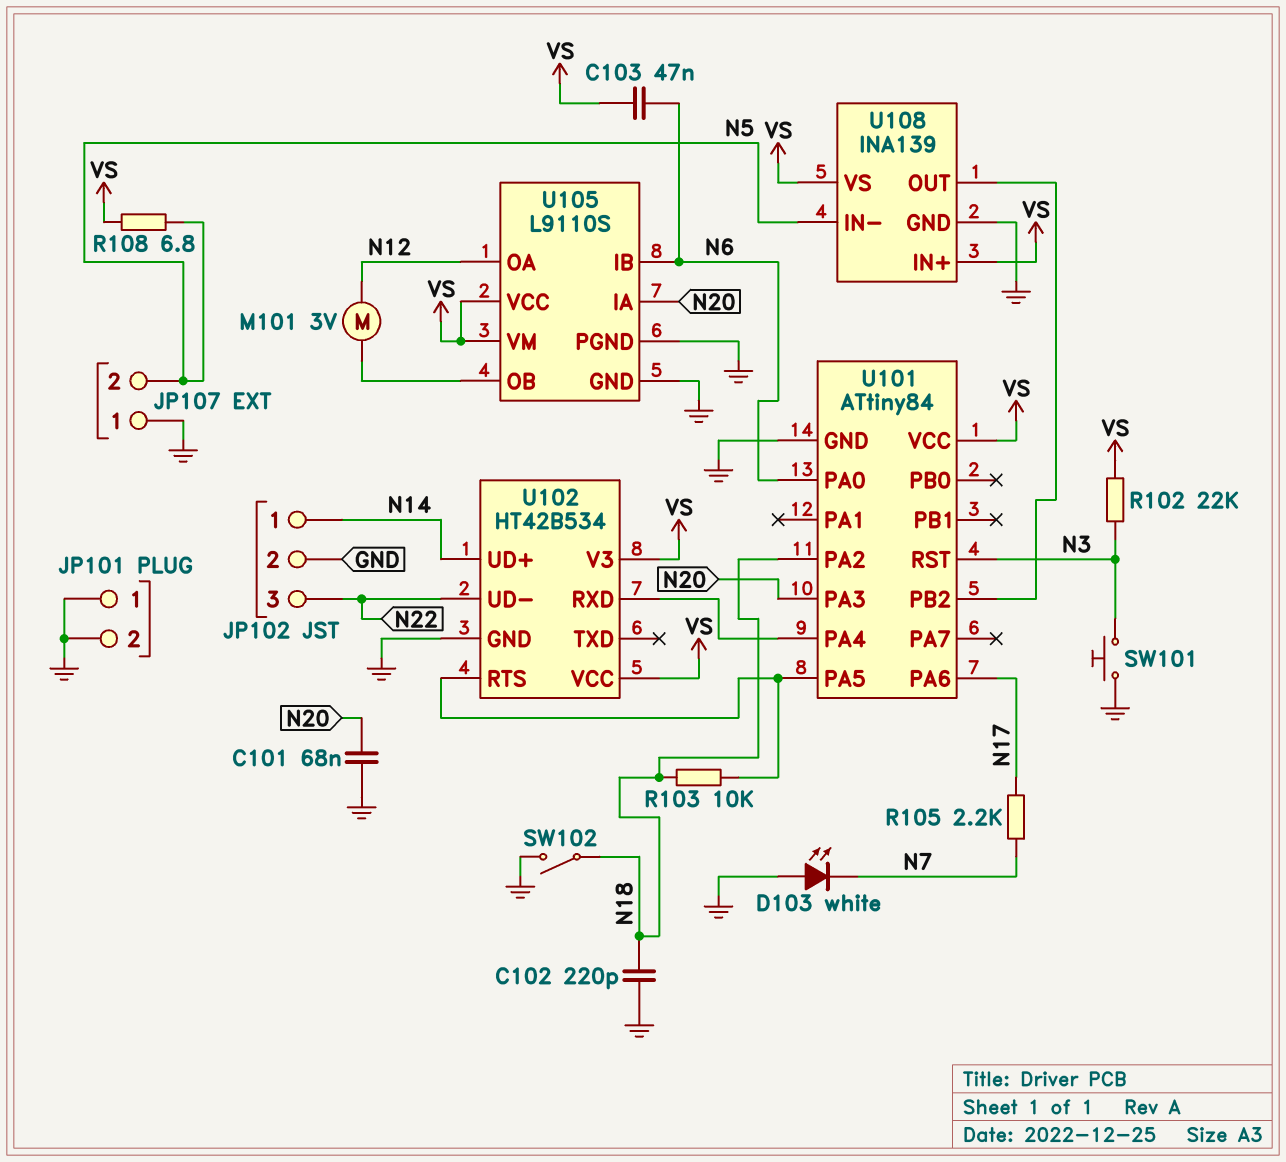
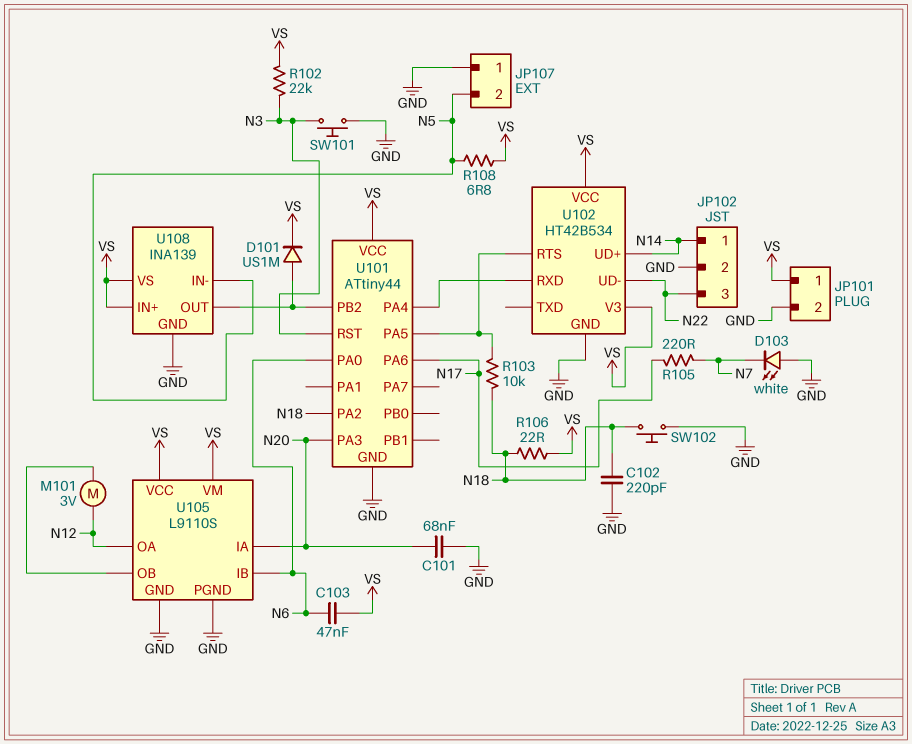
D101: none -> diode US1M (A U101/PB2, K VS)
JP101 pin 1: GND -> VS
R105: 2.2k (N7, N17) -> 220 (N7, N17)
R106: none -> 22 (N18, VS)
SW102: switch (GND, N18) -> button (GND, N18)
U101: ATtiny84 -> ATtiny44

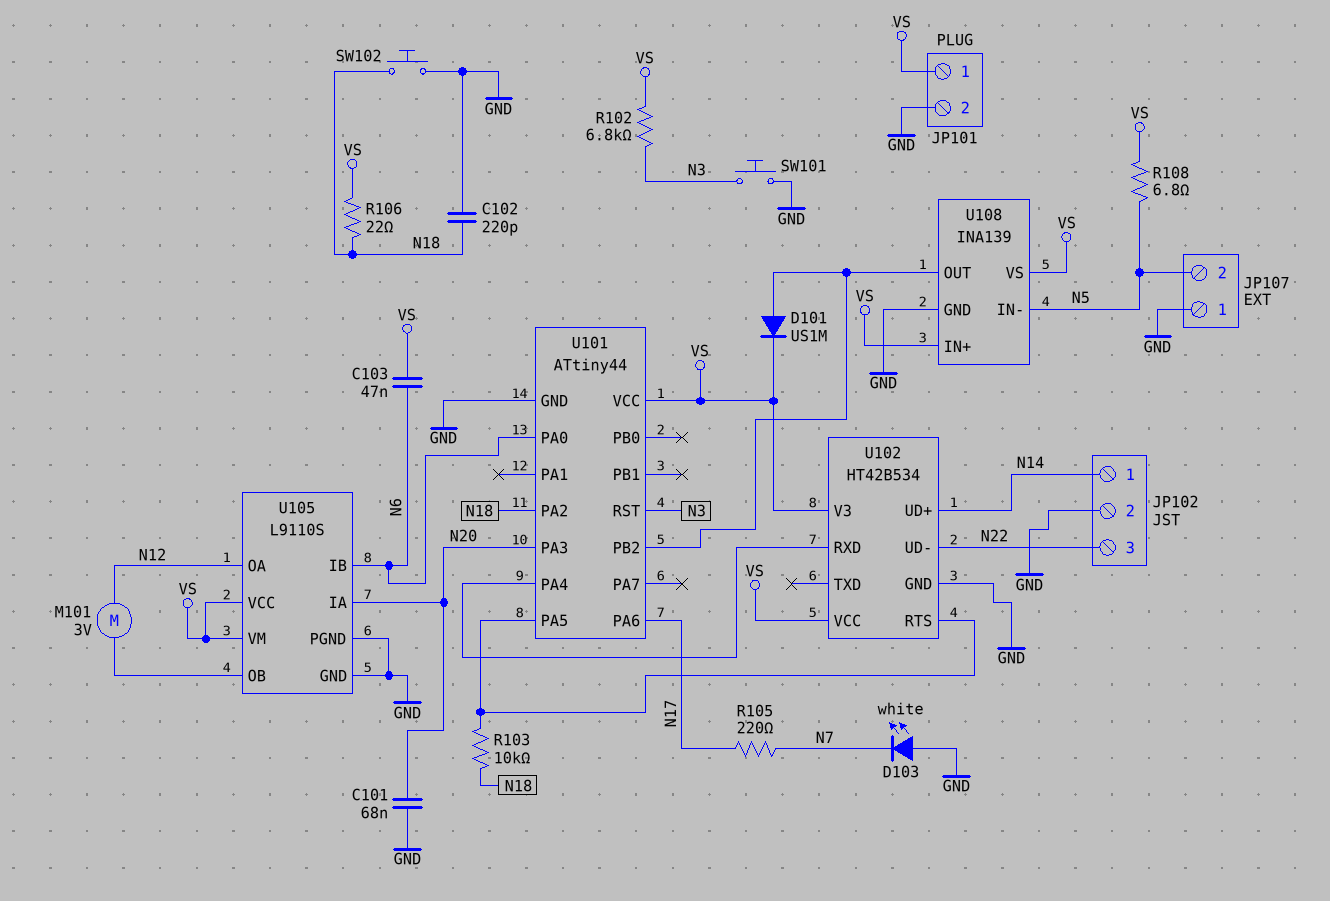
R102: 22k (N3, VS) -> 6.8k (N3, VS)

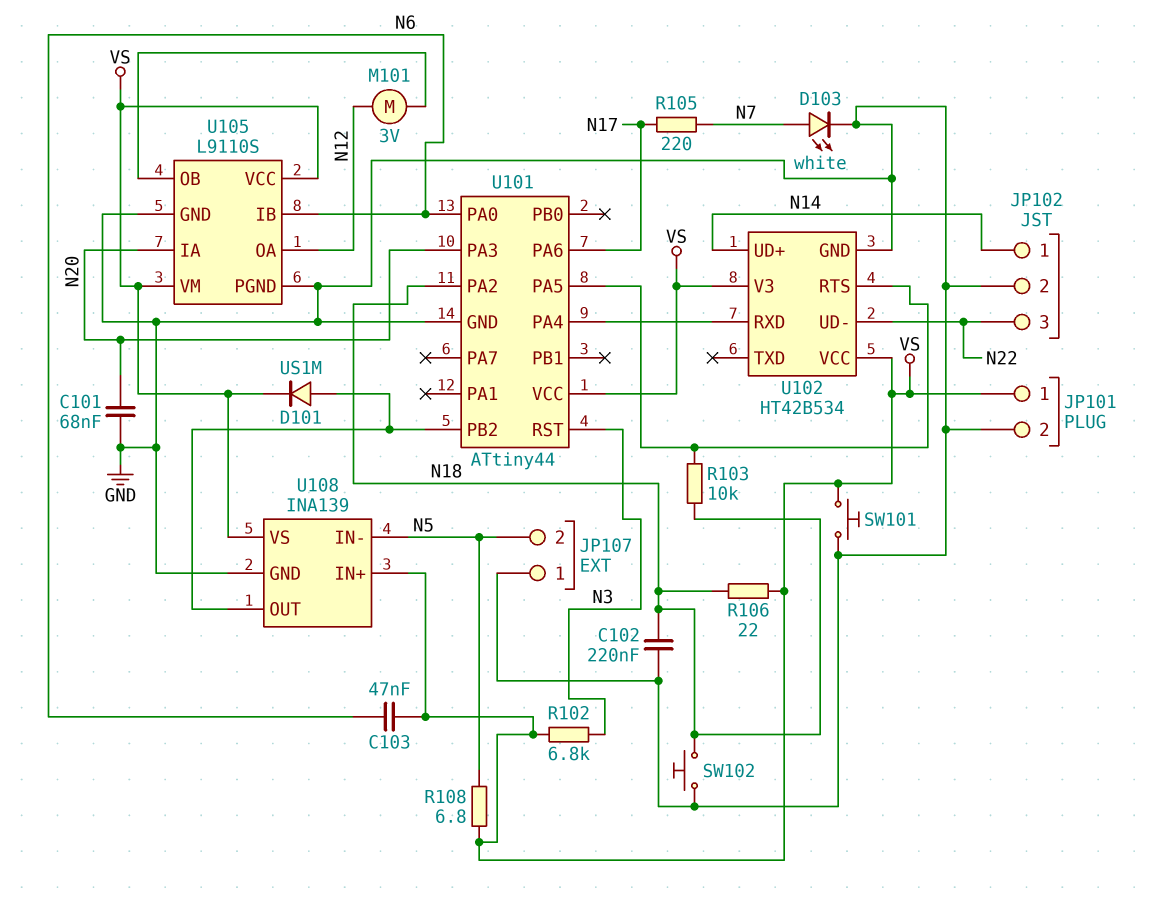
C102: 220pF (GND, N18) -> 220nF (GND, N18)
D103: LED white (A GND, K N7) -> LED white (A N7, K GND)
SW101: button (GND, N3) -> button (GND, VS)

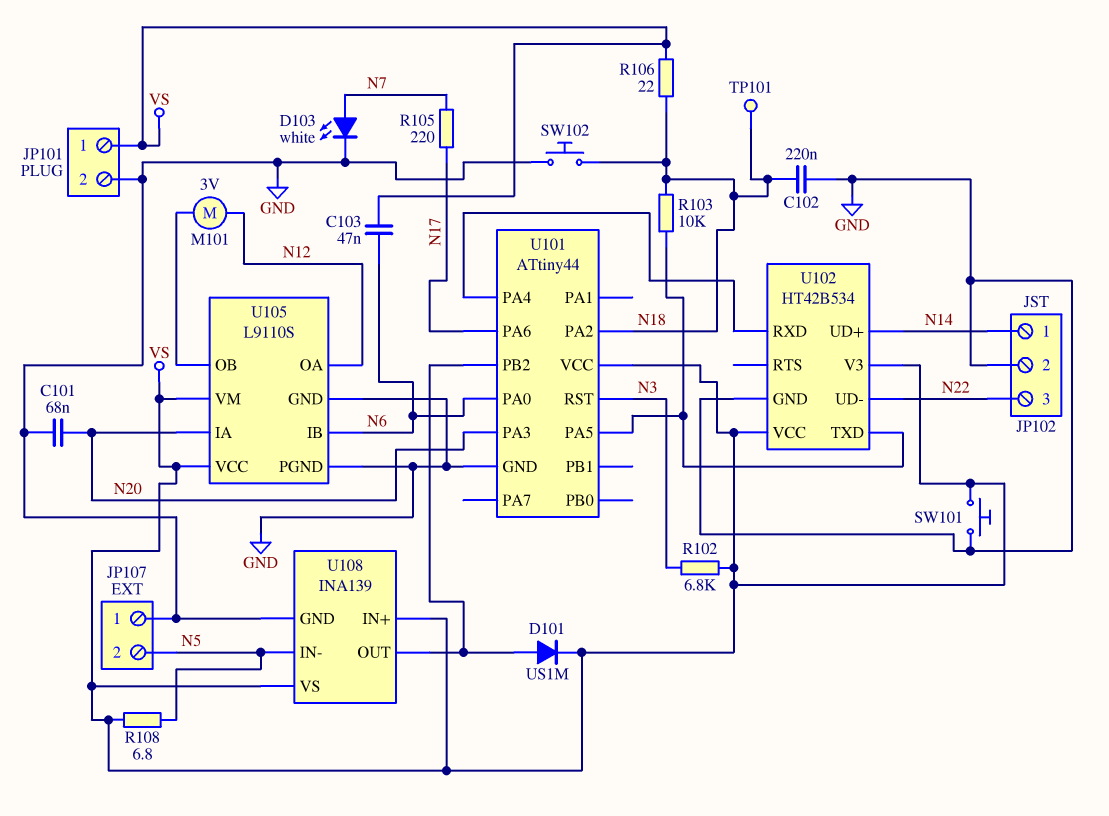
TP101: none -> test point (N18)
U102 pin RTS: U101/PA5 -> none
U102 pin TXD: none -> U101/PA5

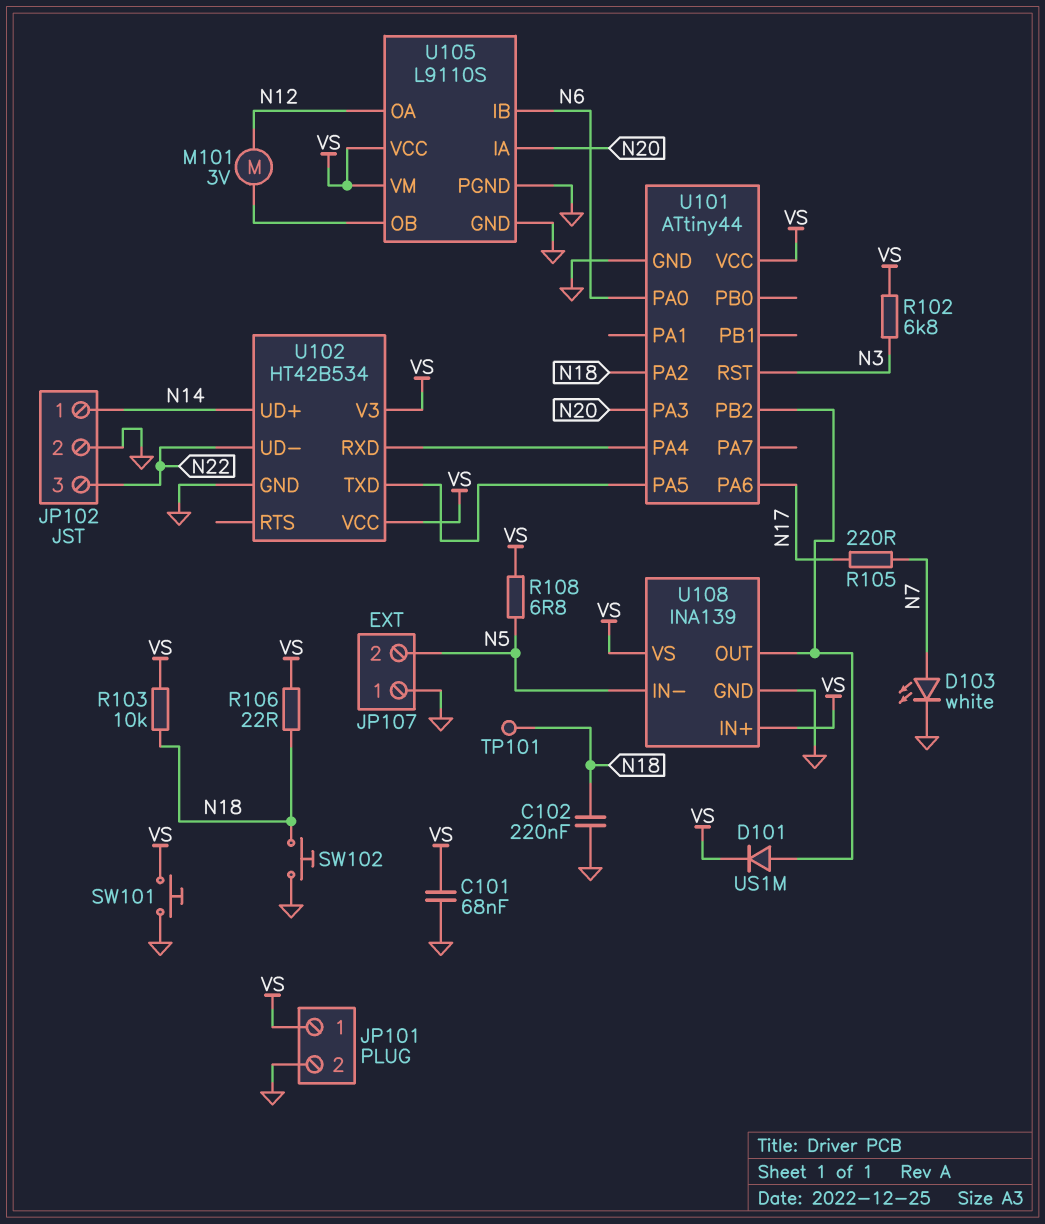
C101: 68nF (GND, N20) -> 68nF (GND, VS)
C103: 47nF (N6, VS) -> none
R103: 10k (N18, U101/PA5) -> 10k (N18, VS)

